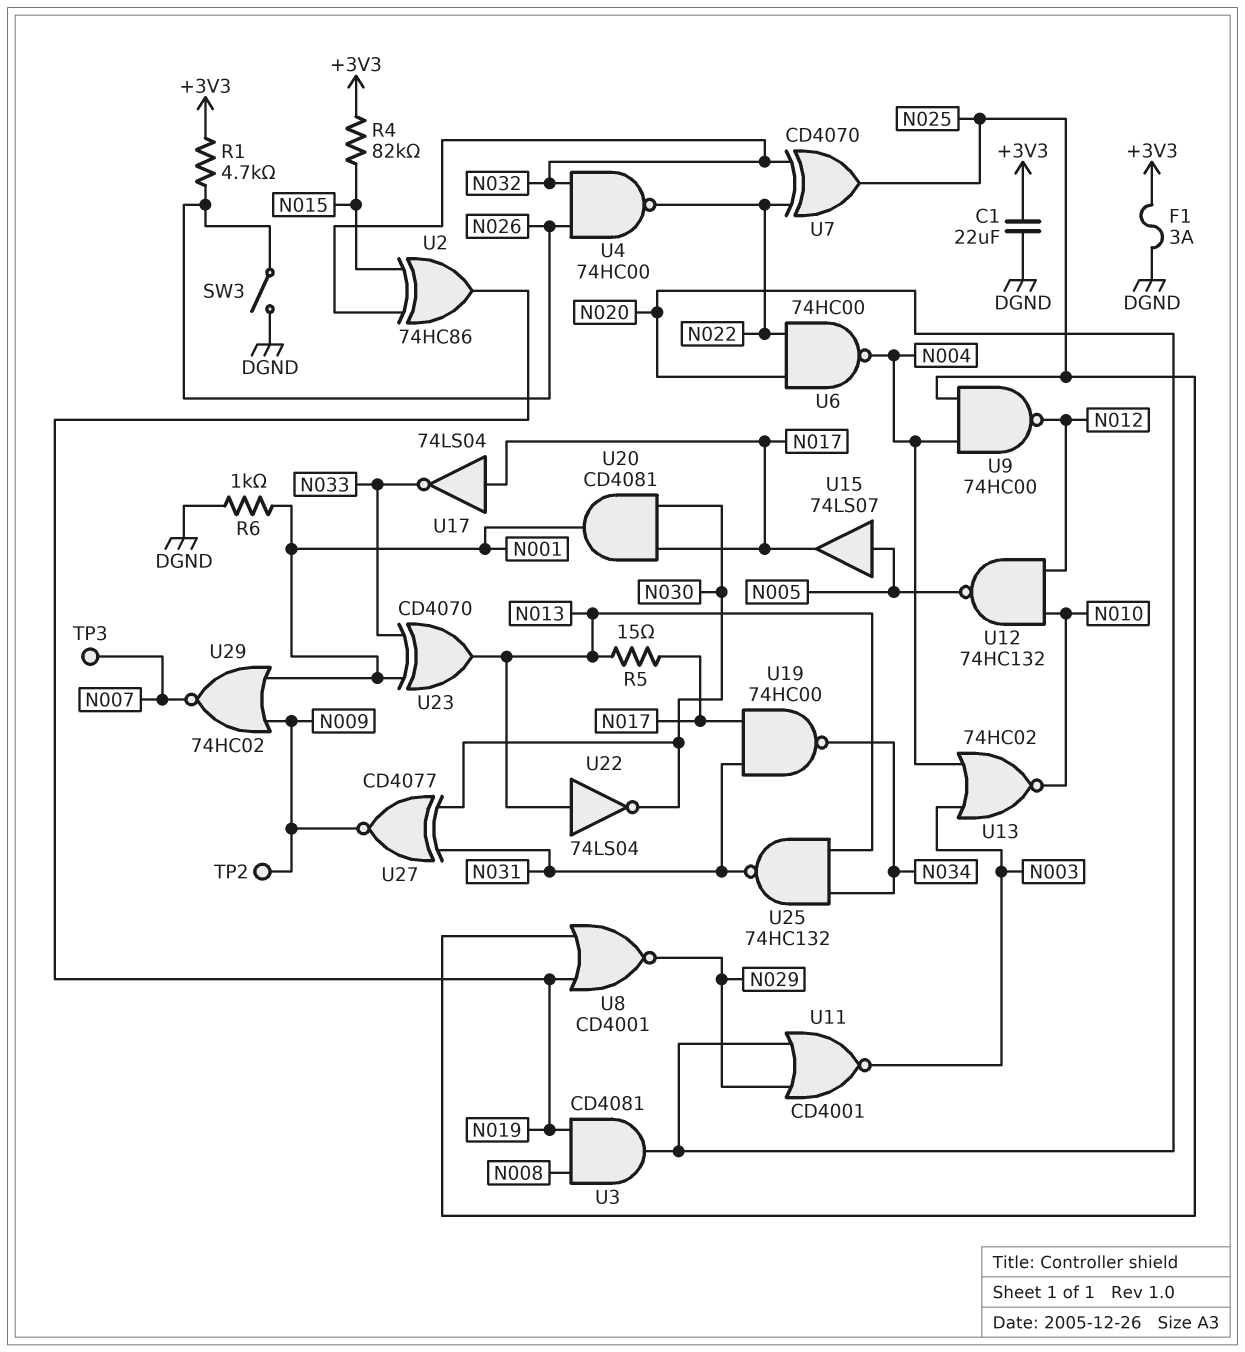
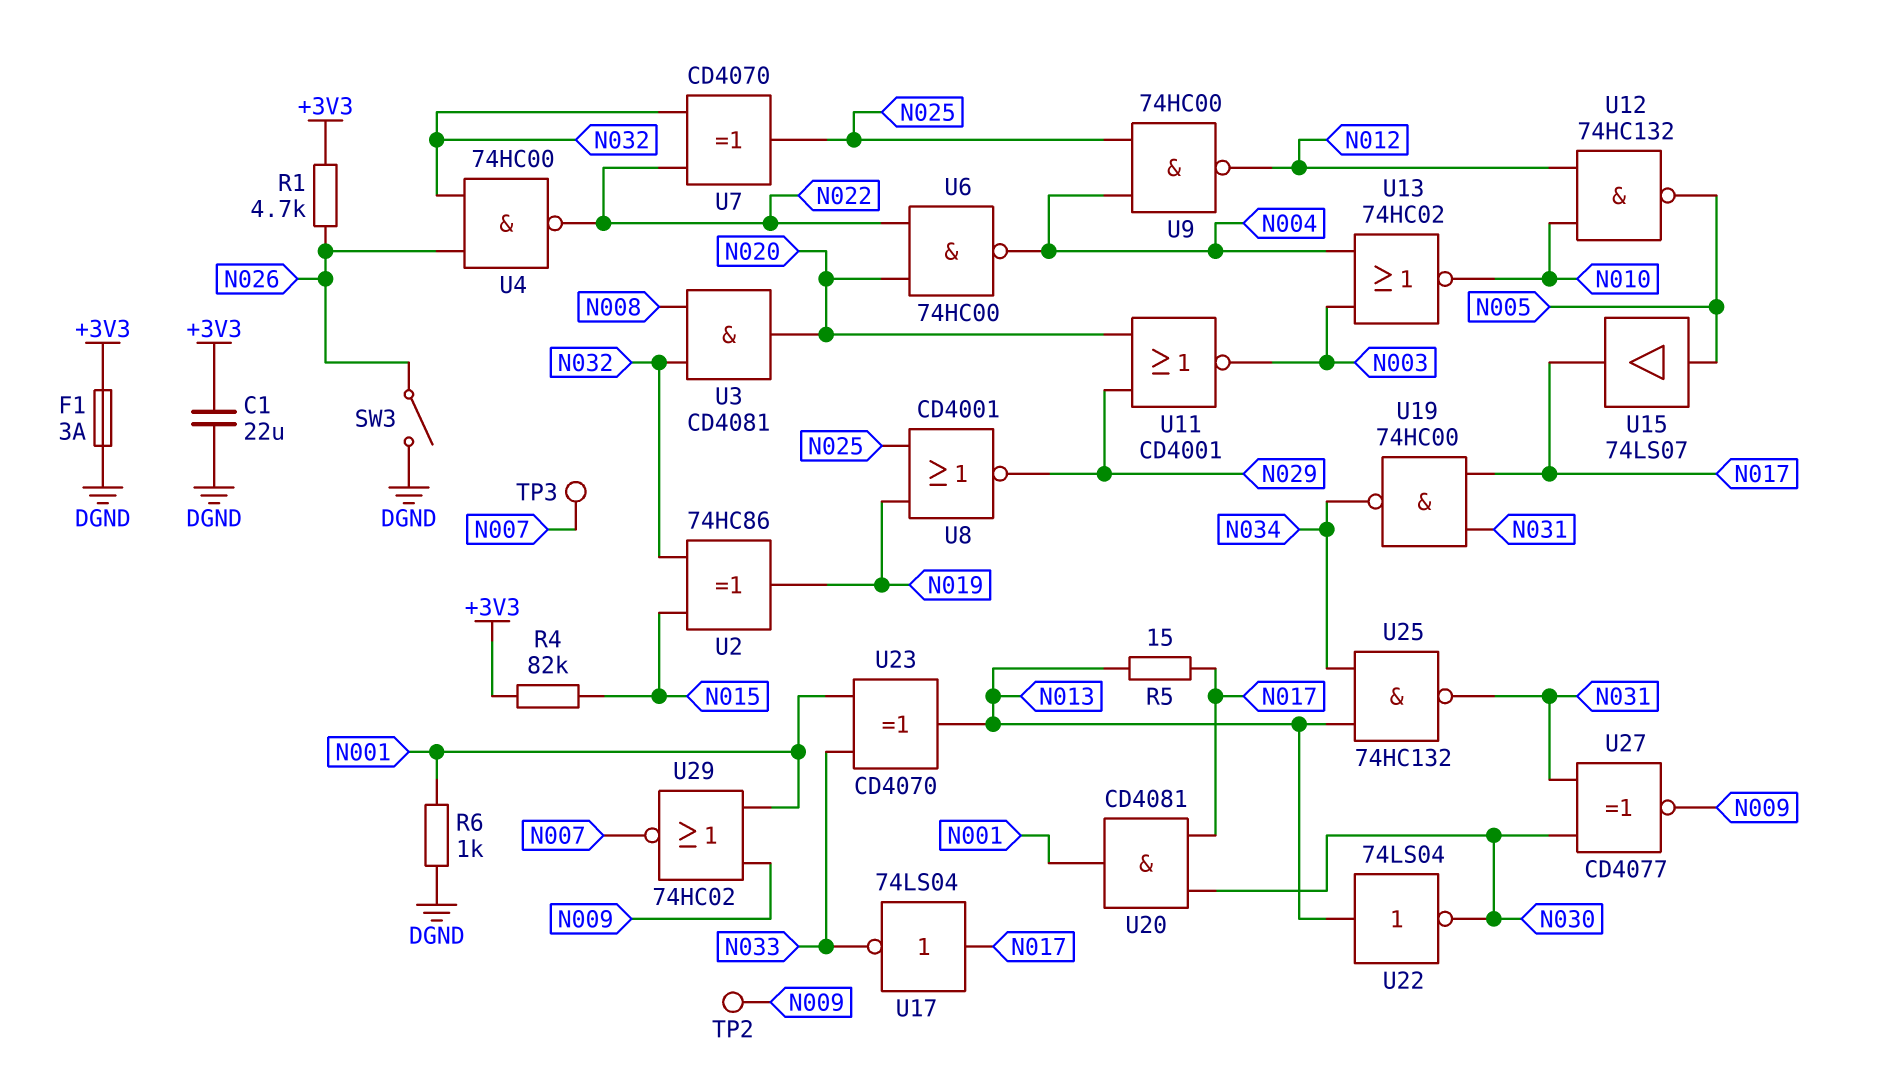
U3: AND CD4081 (in N008, in N019, out N020) -> AND CD4081 (in N008, in N032, out N020)

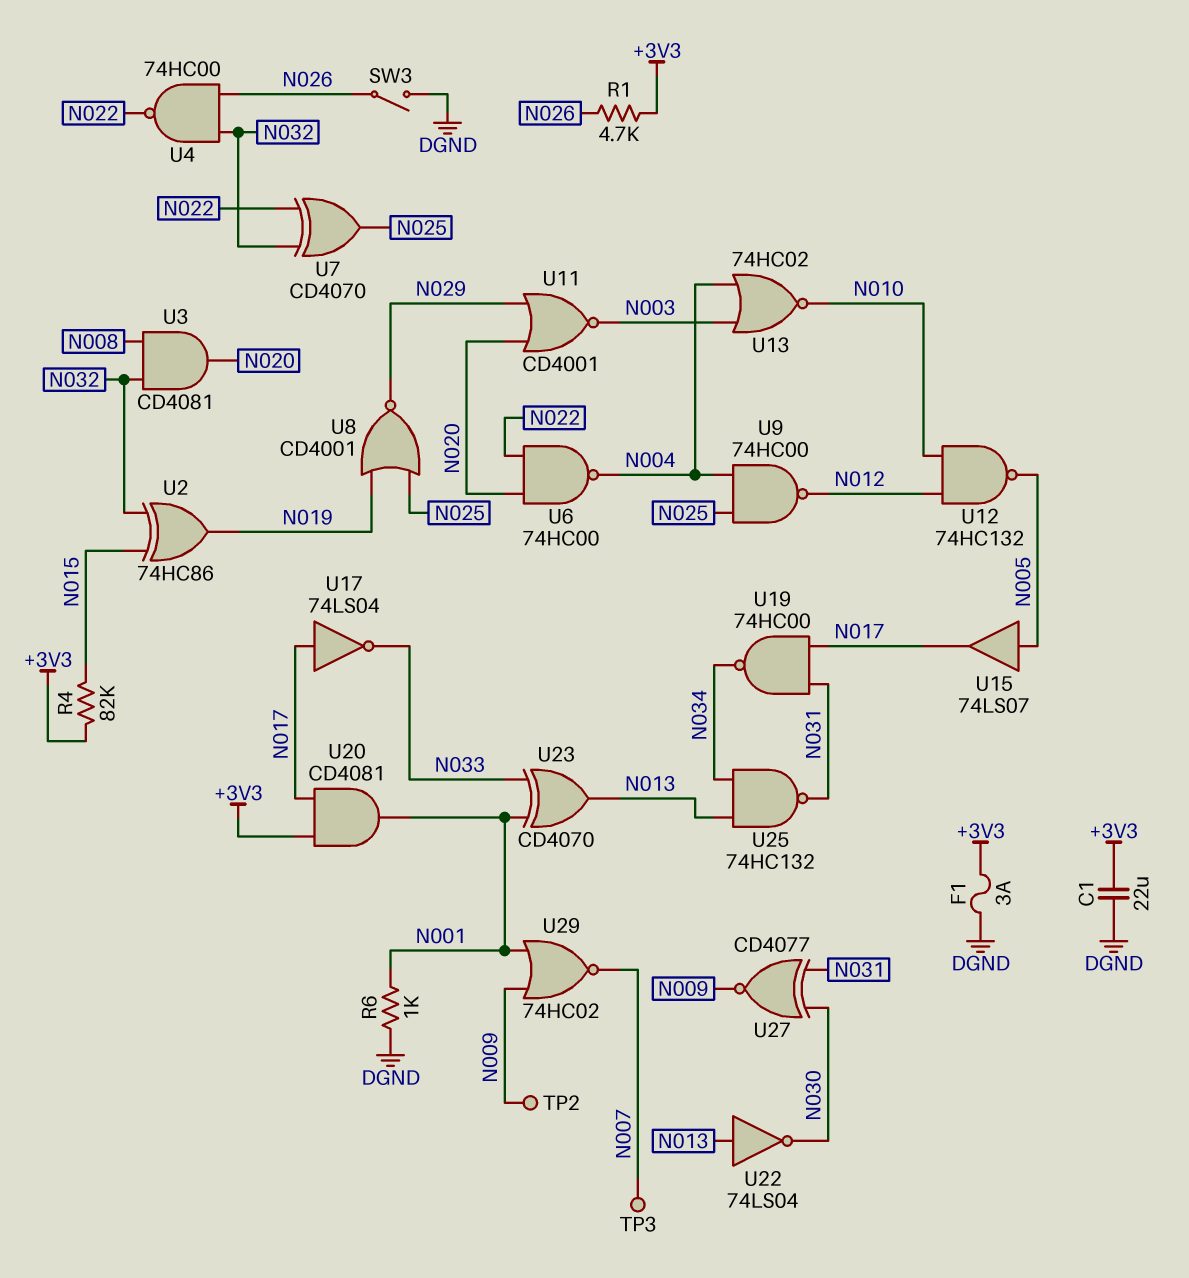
R5: 15 (N013, N017) -> none
U20: AND CD4081 (in N017, in N030, out N001) -> AND CD4081 (in +3V3, in N017, out N001)

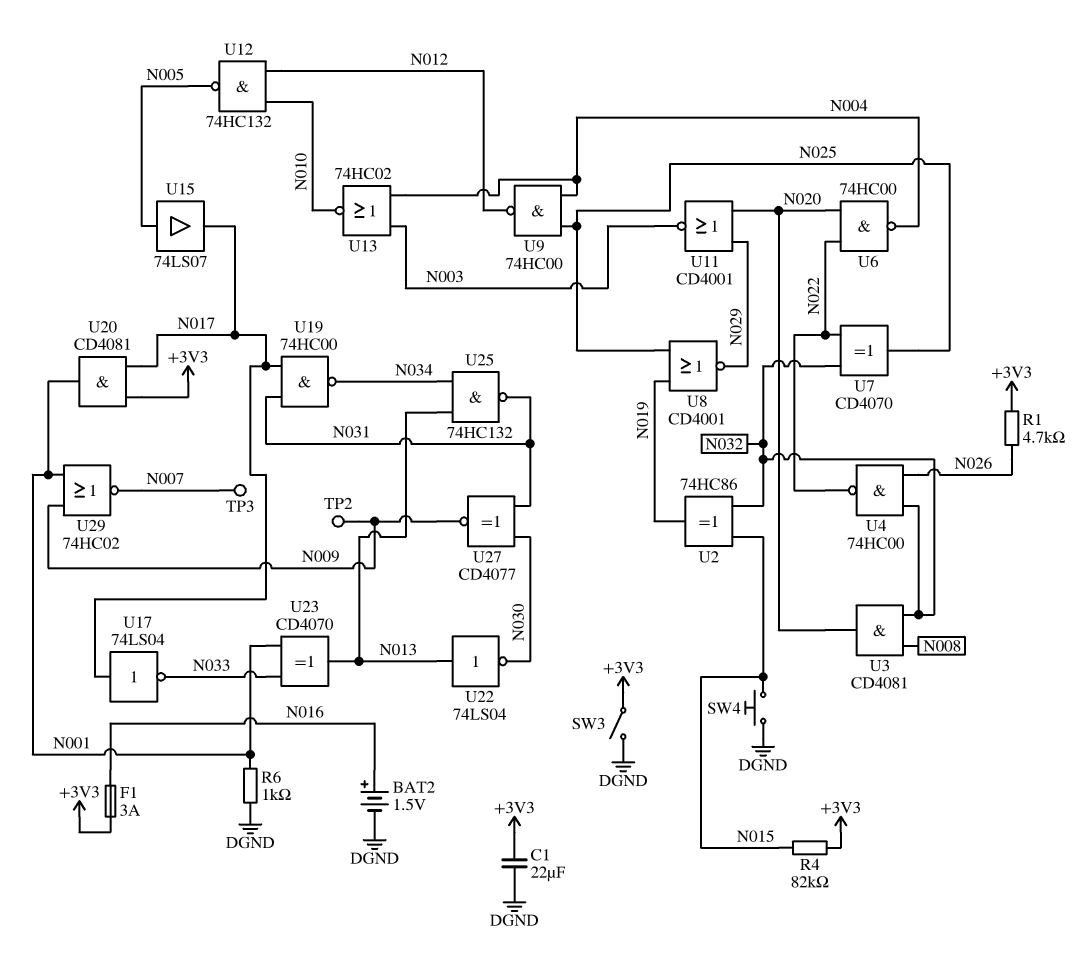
BAT2: none -> 1.5V (plus N016, minus DGND)
F1: 3A (+3V3, DGND) -> 3A (+3V3, N016)
SW3: switch (DGND, N026) -> switch (+3V3, DGND)
SW4: none -> button (DGND, N015)

